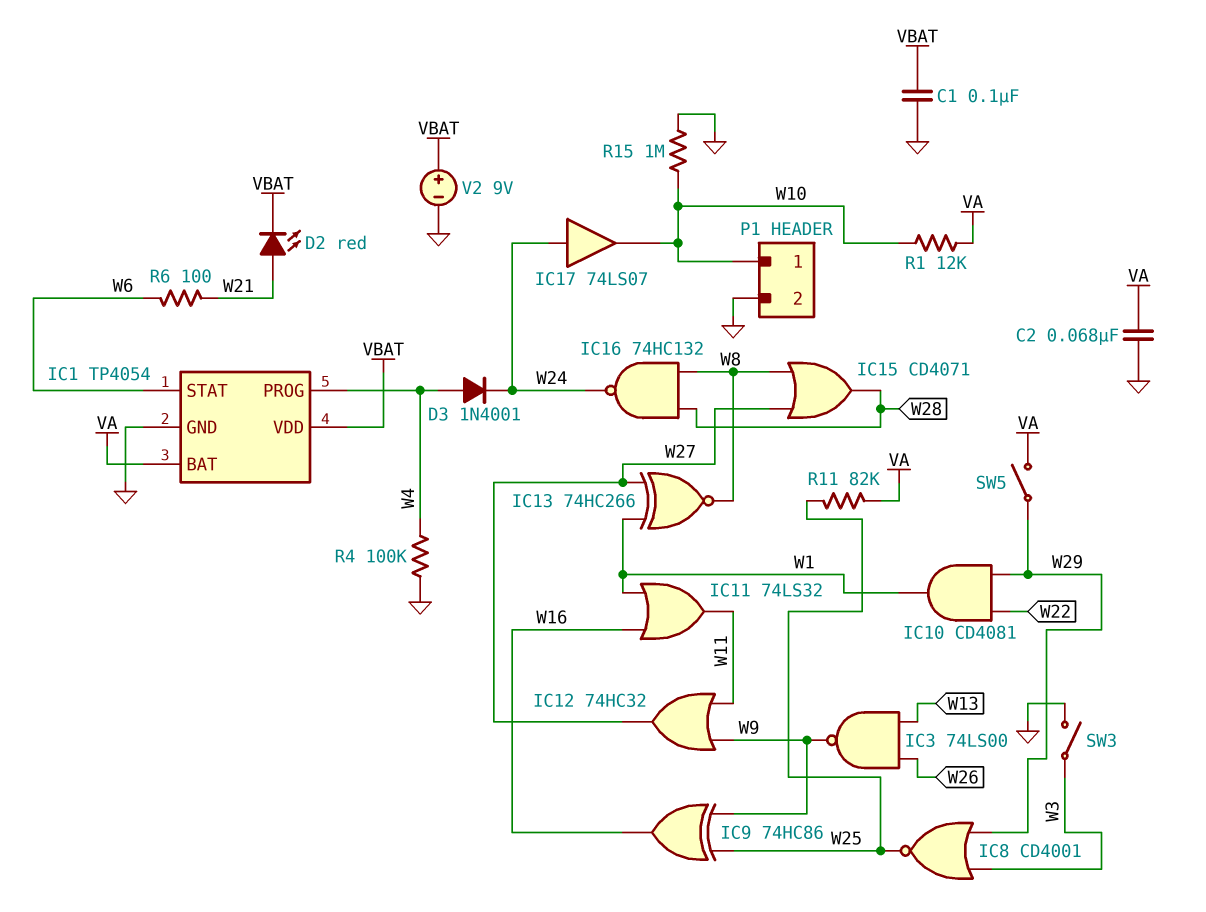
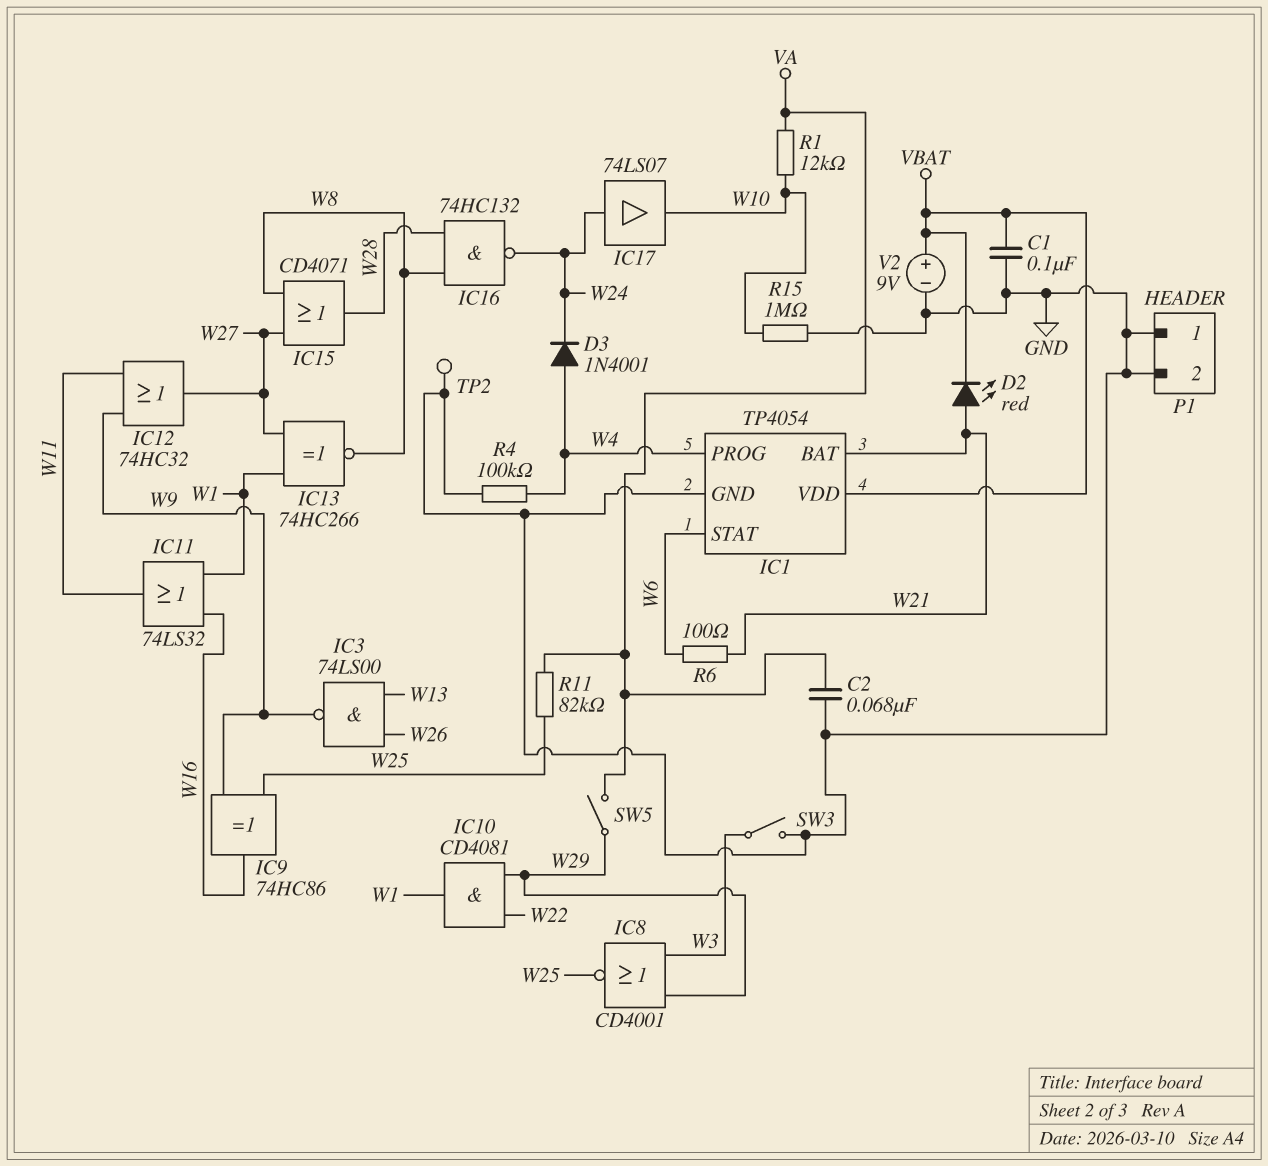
IC1 pin BAT: VA -> W21
P1 pin 1: W10 -> GND
TP2: none -> test point (GND)

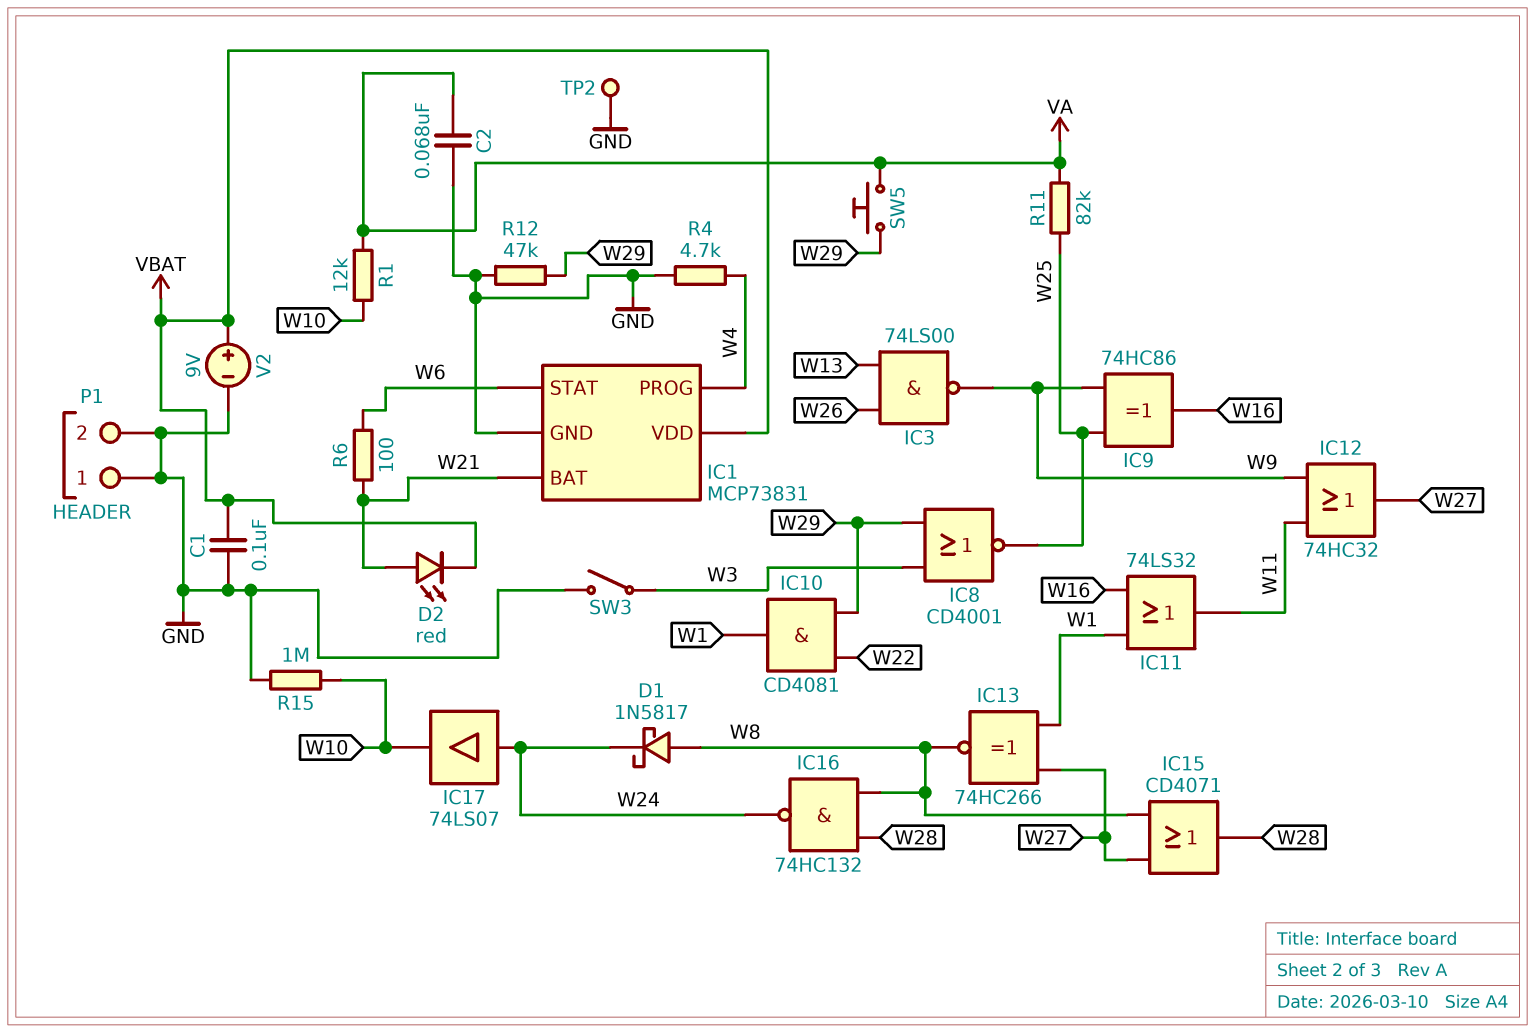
D1: none -> schottky 1N5817 (A W8, K W24)
D3: diode 1N4001 (A W4, K W24) -> none
IC1: TP4054 -> MCP73831
R4: 100k (GND, W4) -> 4.7k (GND, W4)
R12: none -> 47k (GND, W29)
SW5: switch (VA, W29) -> button (VA, W29)

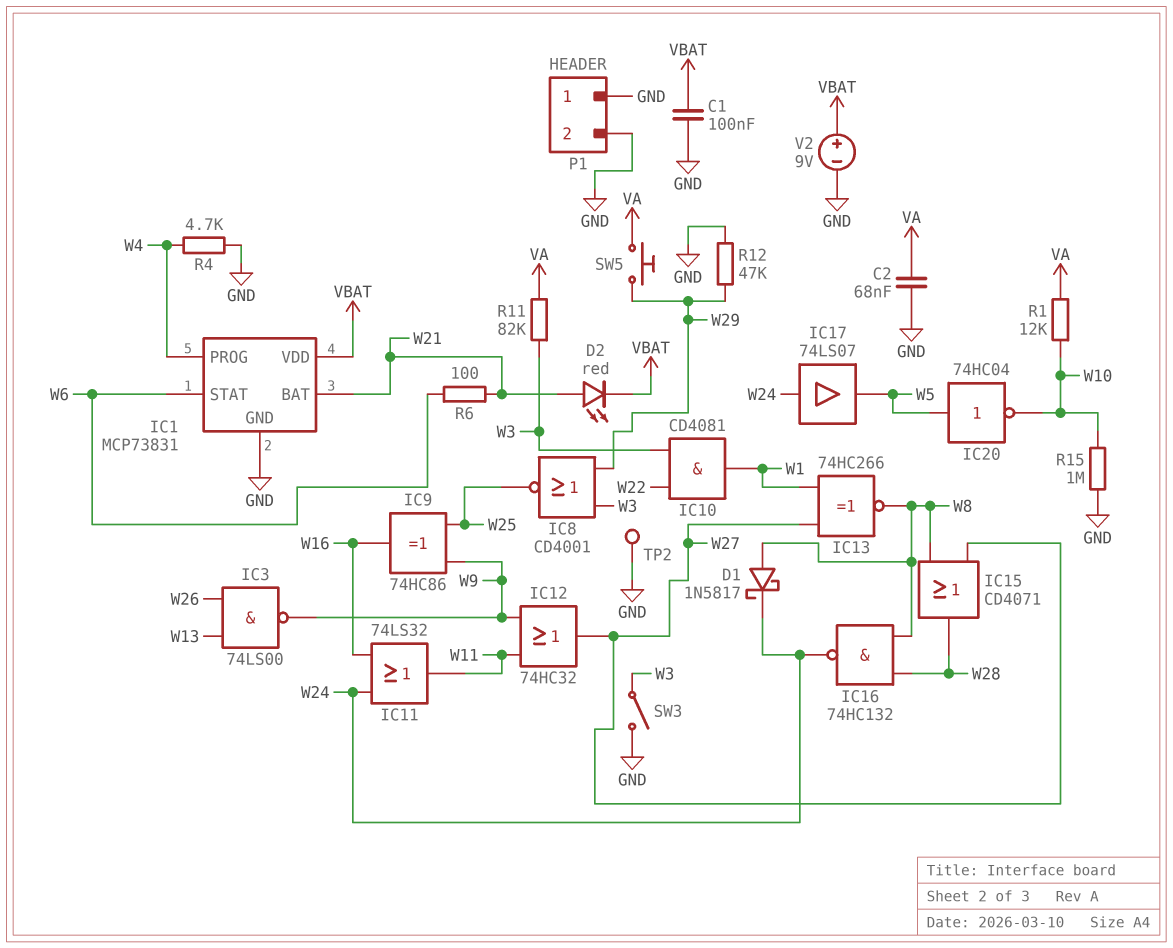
IC10: AND CD4081 (in W22, in W29, out W1) -> AND CD4081 (in W3, in W22, out W1)
IC11: OR 74LS32 (in W1, in W16, out W11) -> OR 74LS32 (in W16, in W24, out W11)
IC17: buffer 74LS07 (in W24, out W10) -> buffer 74LS07 (in W24, out W5)
IC20: none -> NOT 74HC04 (in W5, out W10)
R11: 82k (VA, W25) -> 82k (VA, W3)

